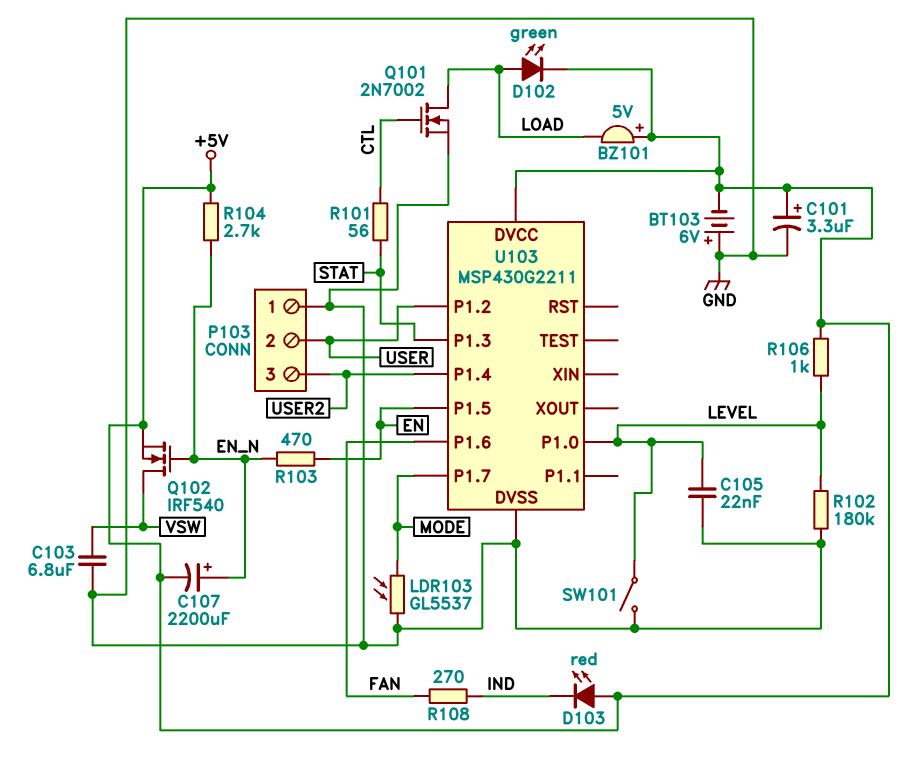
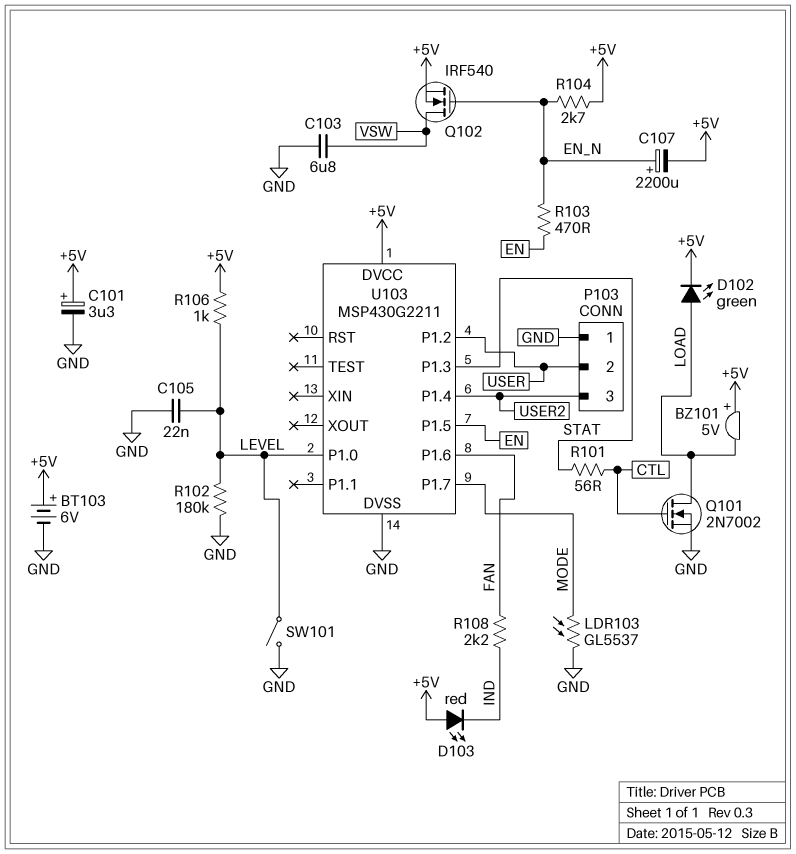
BT103: 6V (plus GND, minus +5V) -> 6V (plus +5V, minus GND)
R108: 270 (FAN, IND) -> 2.2k (FAN, IND)

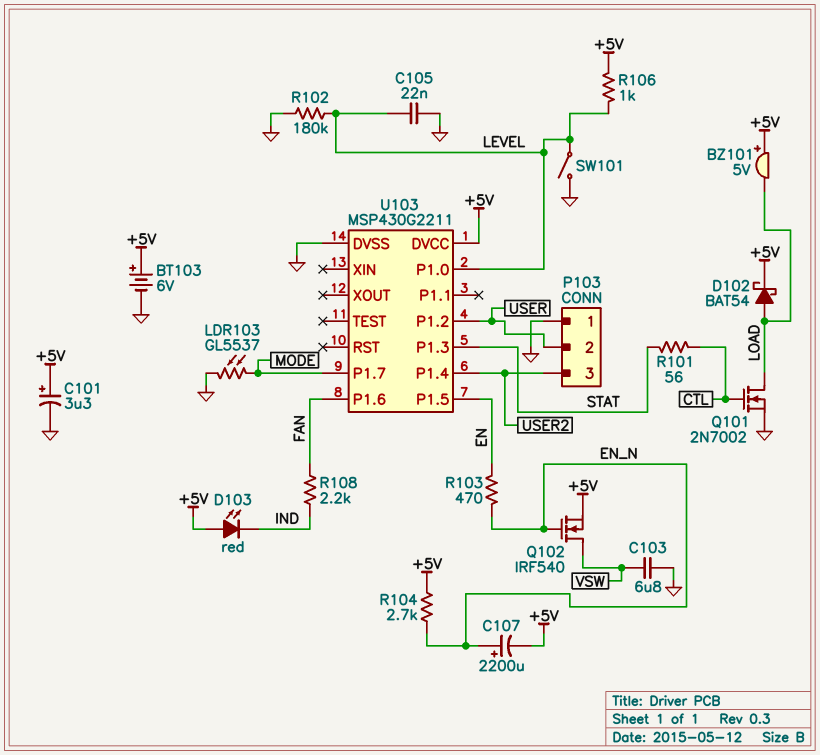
D102: LED green (A LOAD, K +5V) -> schottky BAT54 (A LOAD, K +5V)

